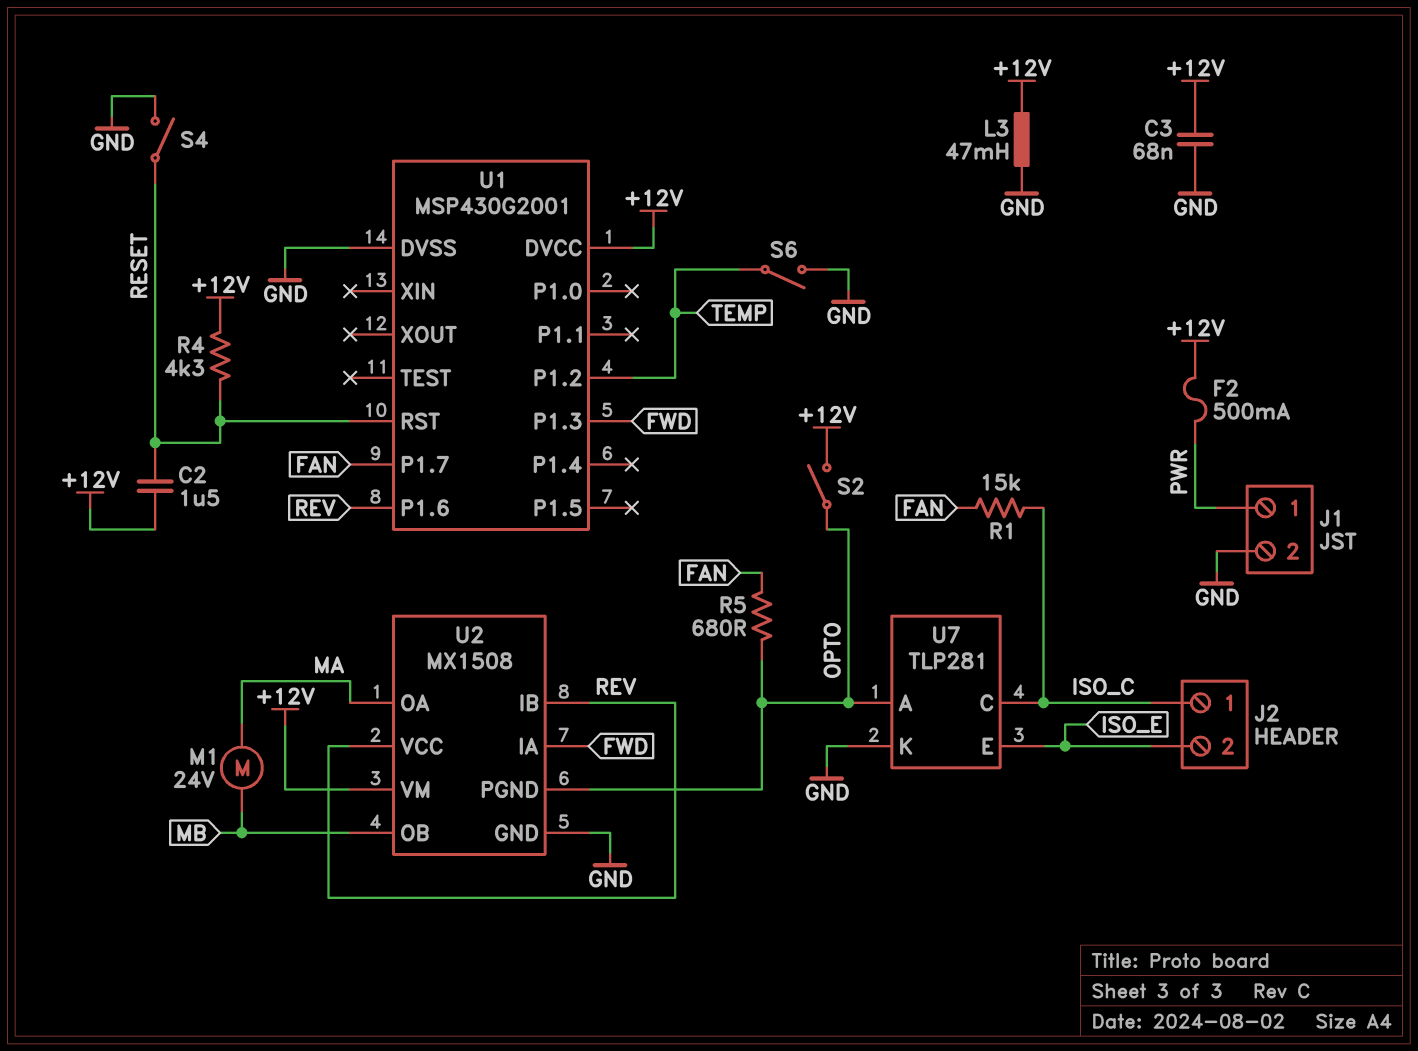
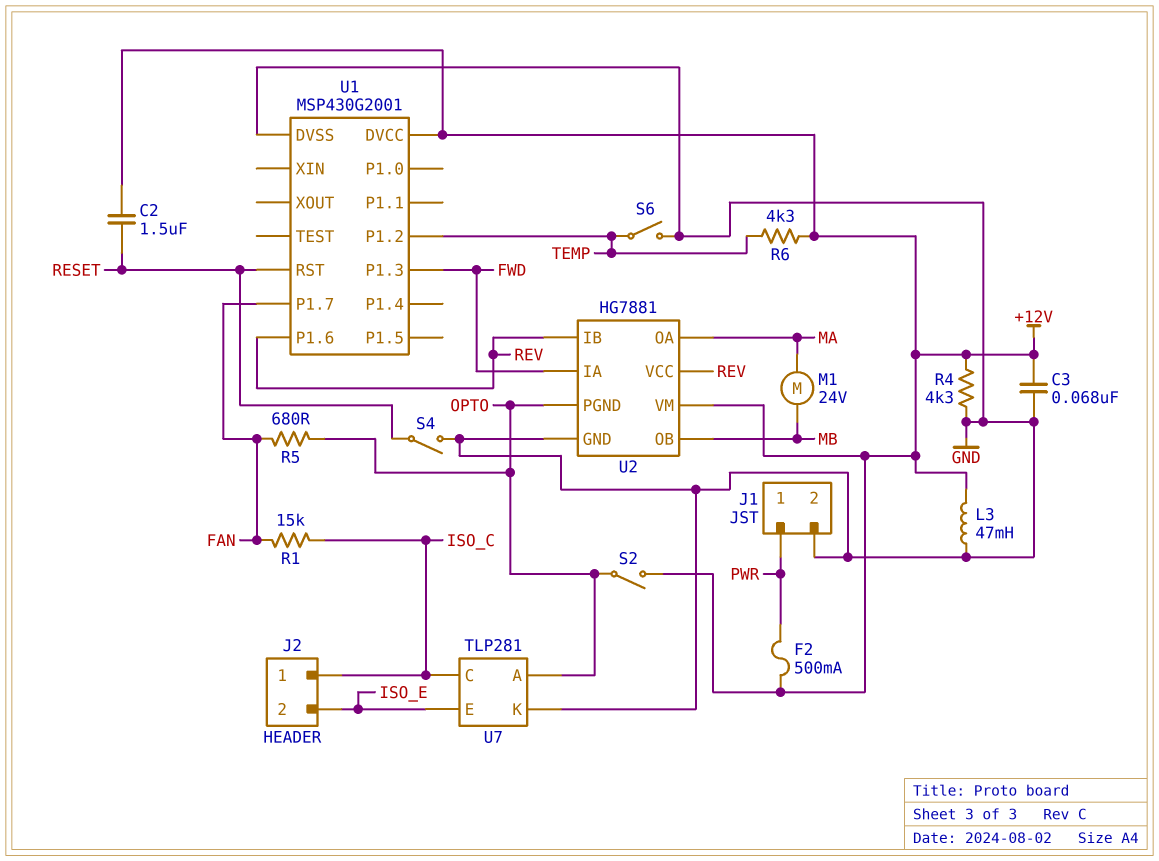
R4: 4.3k (+12V, RESET) -> 4.3k (+12V, GND)
R6: none -> 4.3k (+12V, TEMP)
U2: MX1508 -> HG7881

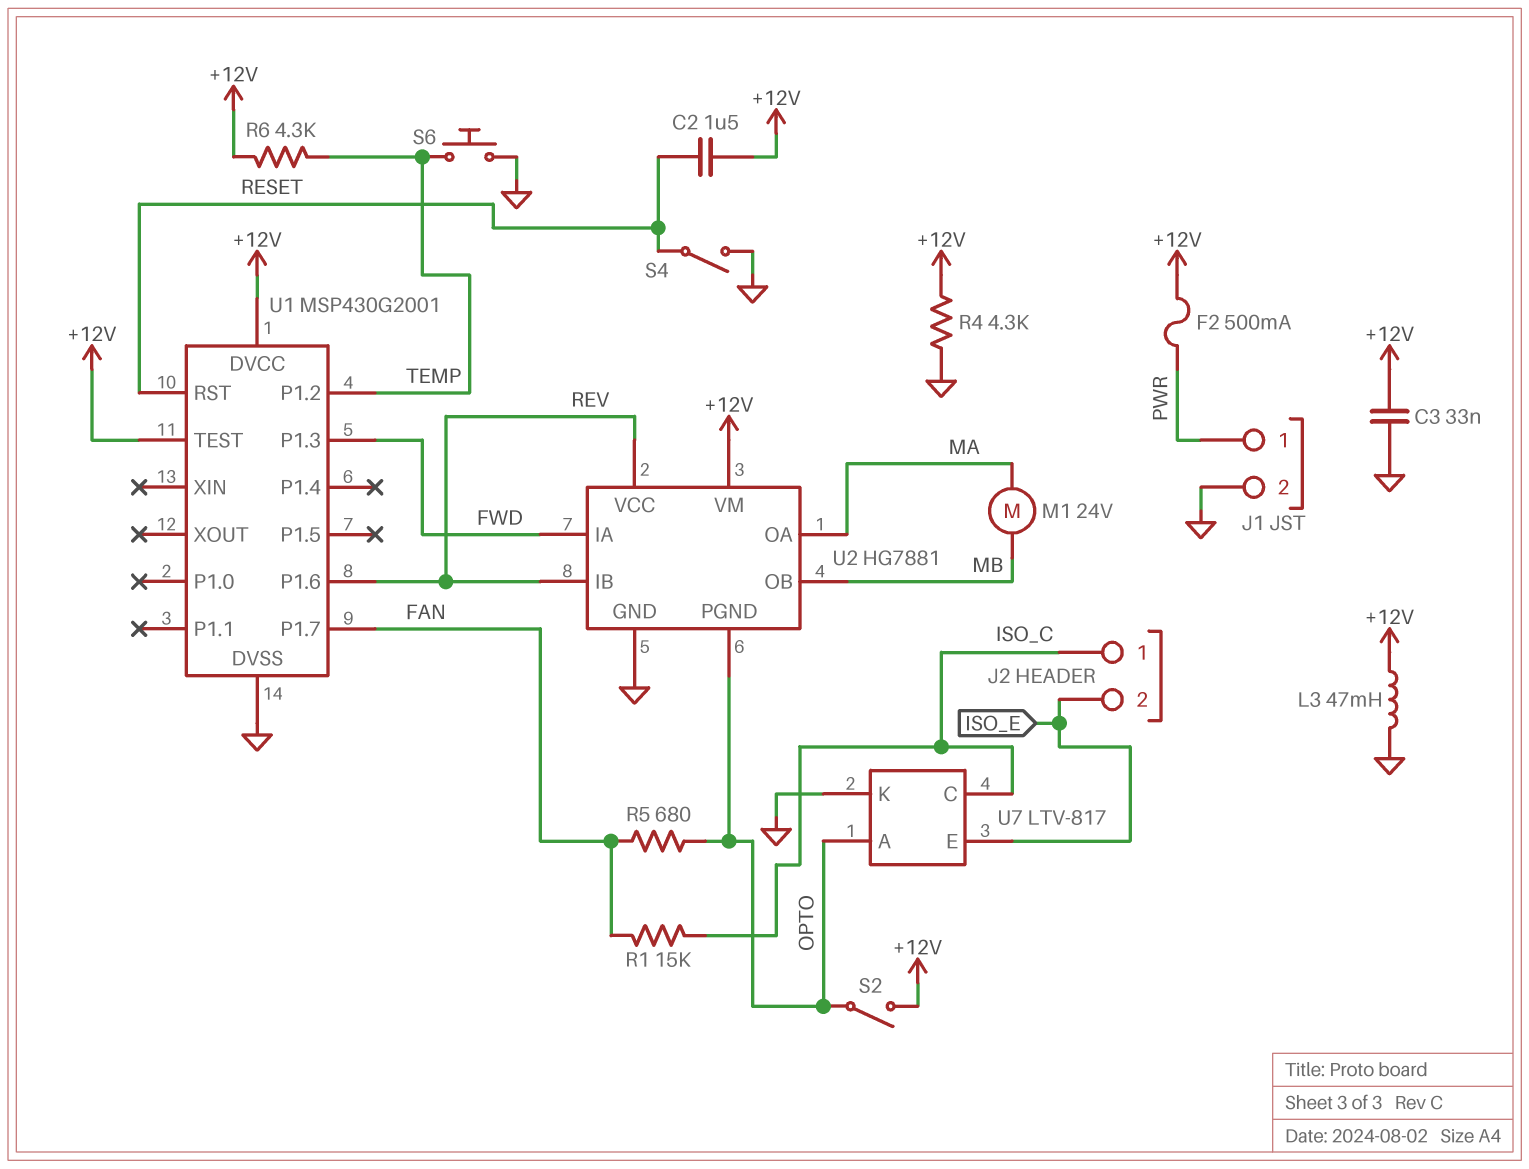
C3: 68nF (+12V, GND) -> 33nF (+12V, GND)
S6: switch (GND, TEMP) -> button (GND, TEMP)
U1 pin TEST: none -> +12V
U7: TLP281 -> LTV-817

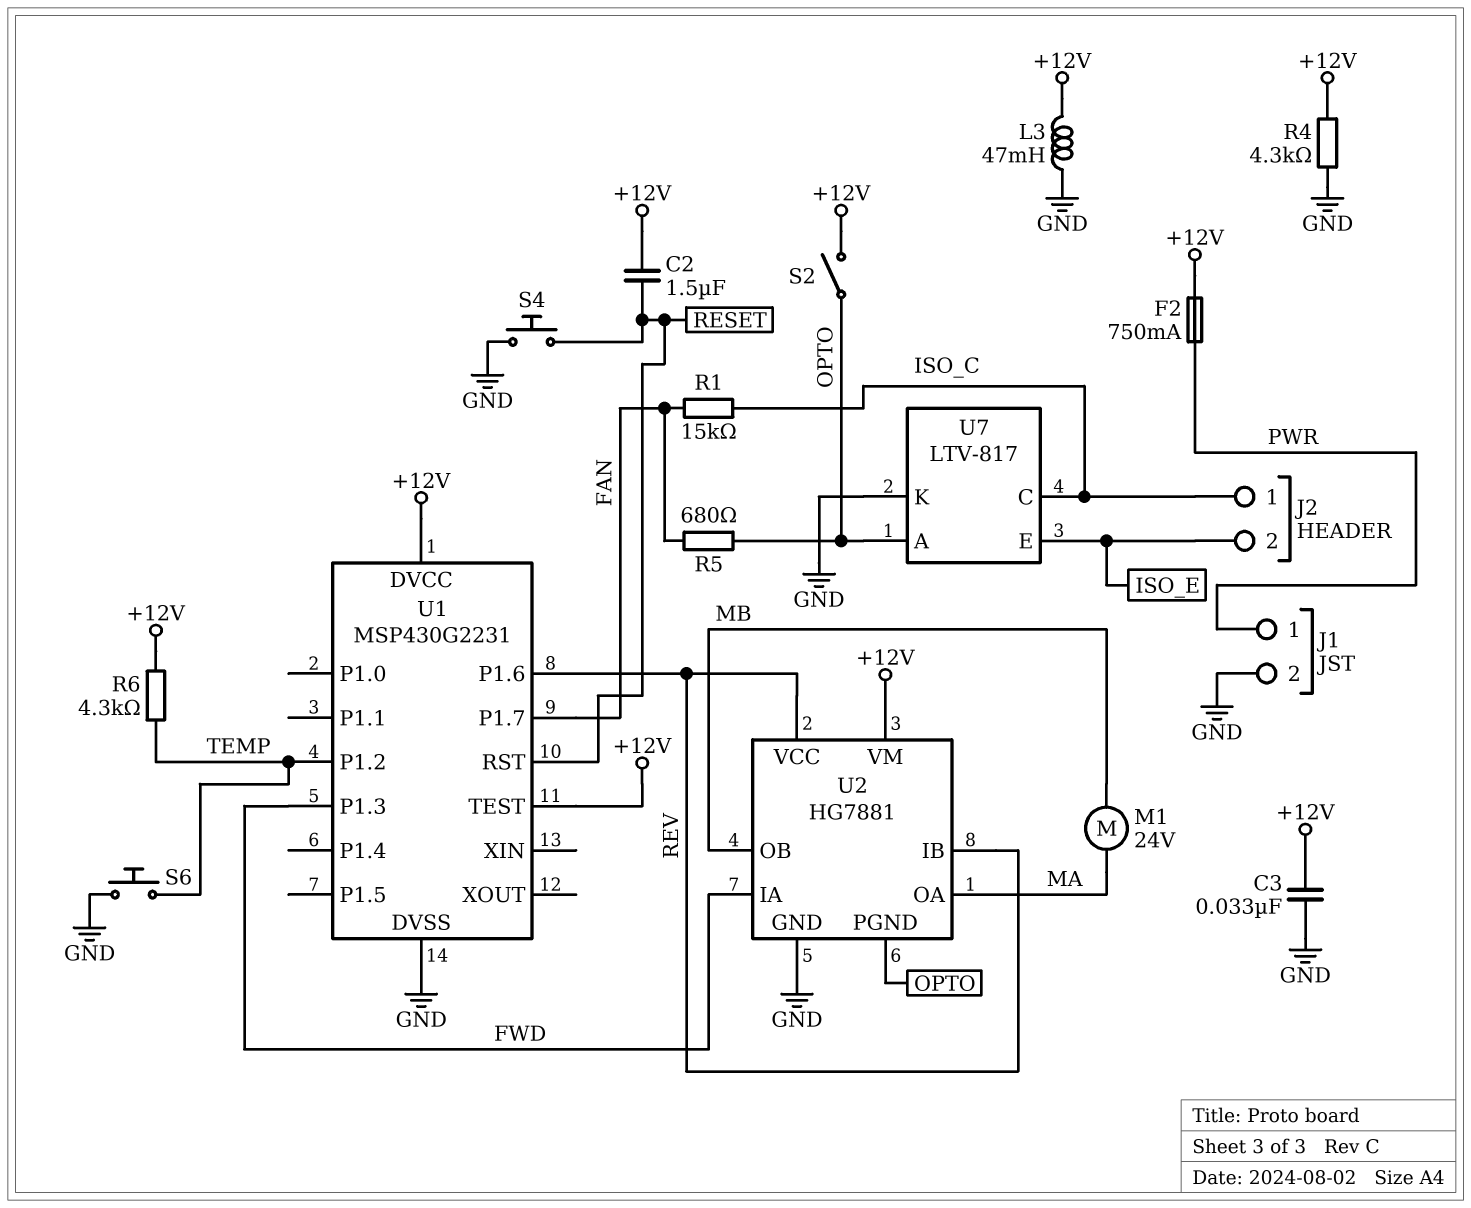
F2: 500mA (+12V, PWR) -> 750mA (+12V, PWR)
S4: switch (GND, RESET) -> button (GND, RESET)
U1: MSP430G2001 -> MSP430G2231

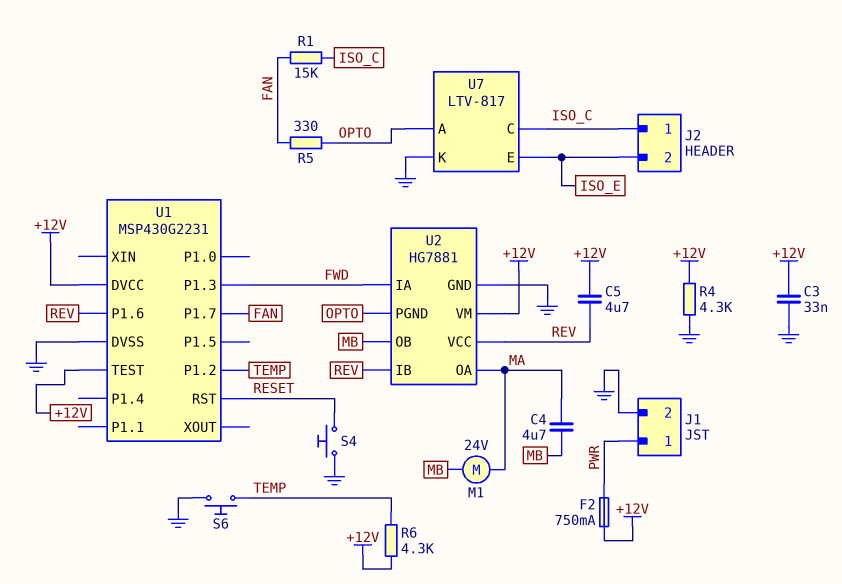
C2: 1.5uF (+12V, RESET) -> none
C4: none -> 4.7uF (MA, MB)
C5: none -> 4.7uF (+12V, REV)
L3: 47mH (+12V, GND) -> none
R5: 680 (FAN, OPTO) -> 330 (FAN, OPTO)
S2: switch (+12V, OPTO) -> none

